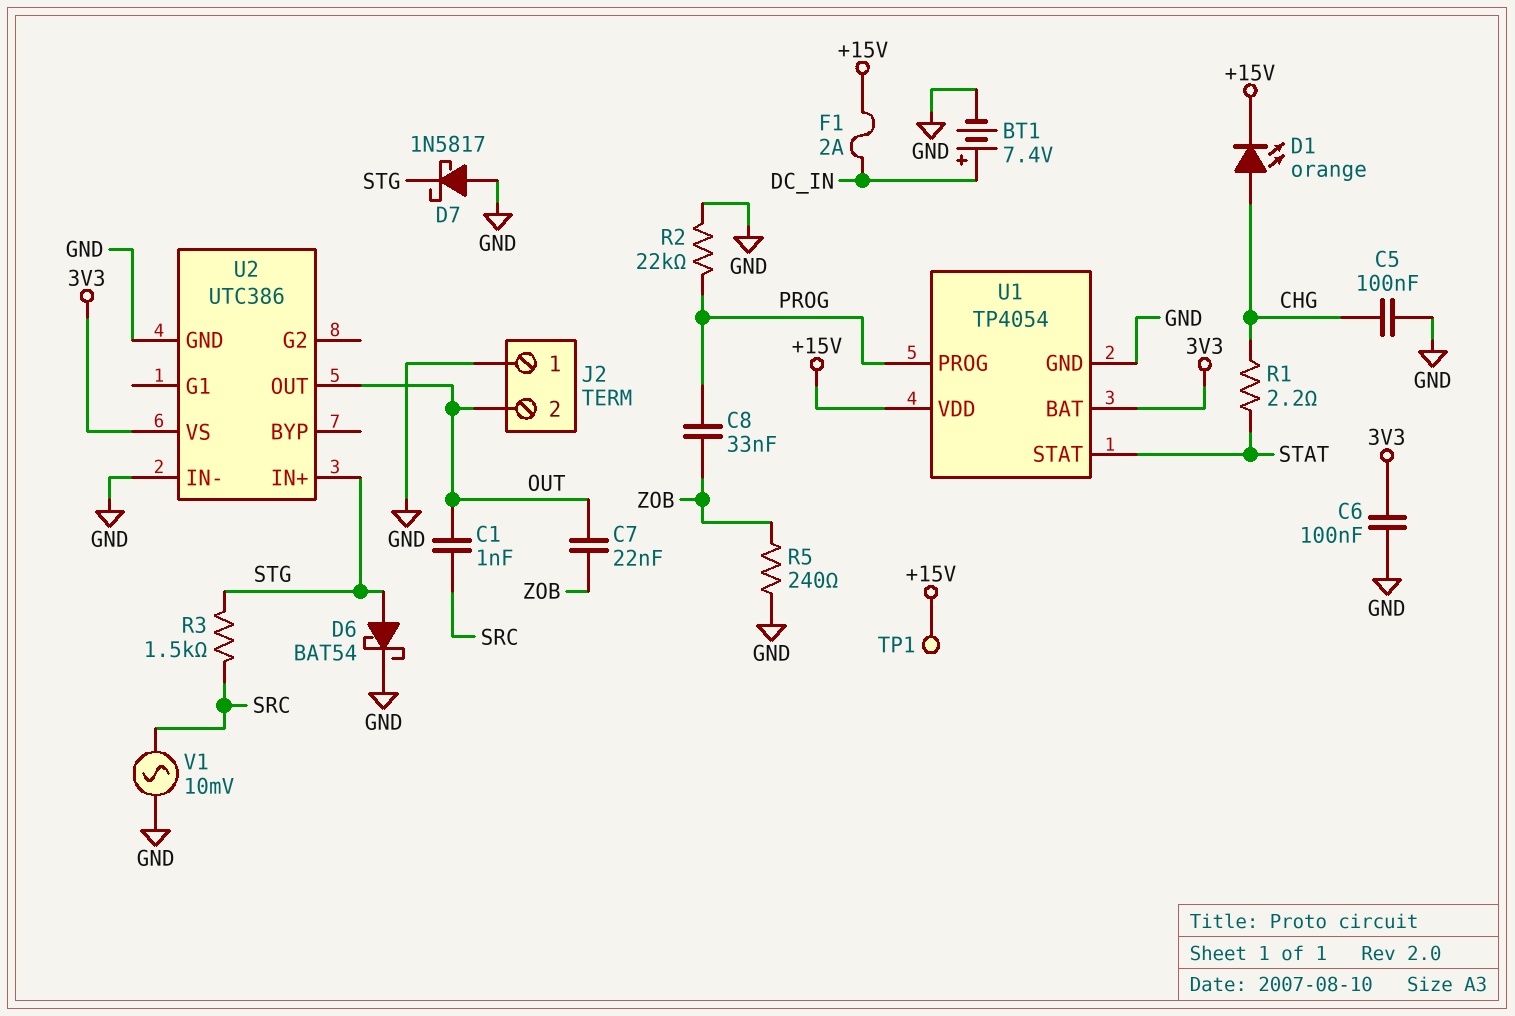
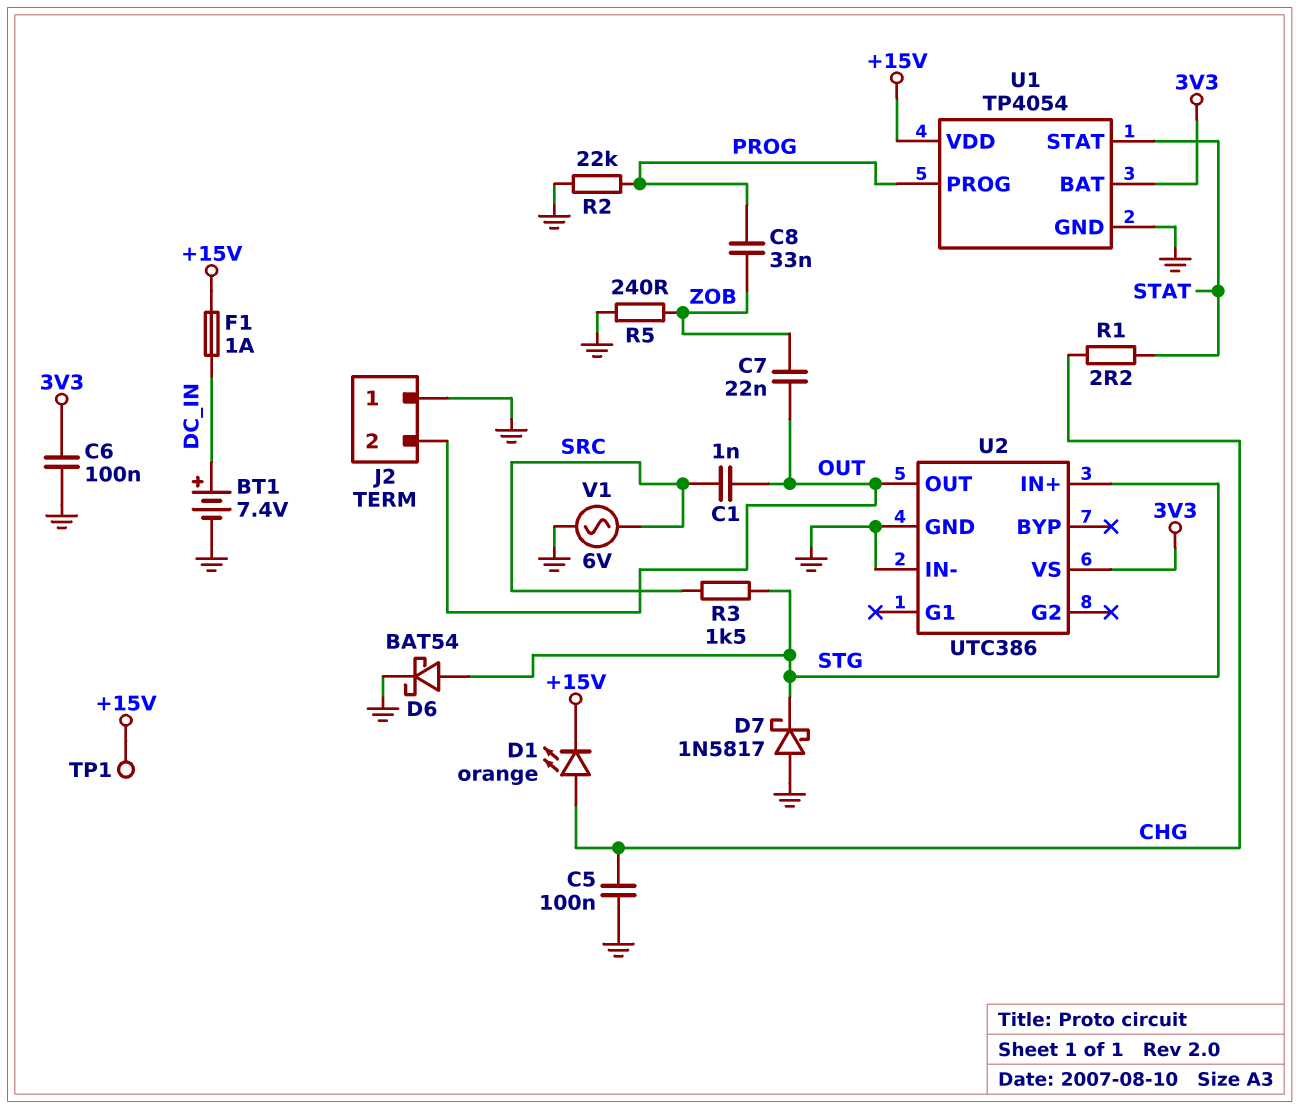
F1: 2A (+15V, DC_IN) -> 1A (+15V, DC_IN)
V1: AC 10mV (GND, SRC) -> AC 6V (GND, SRC)

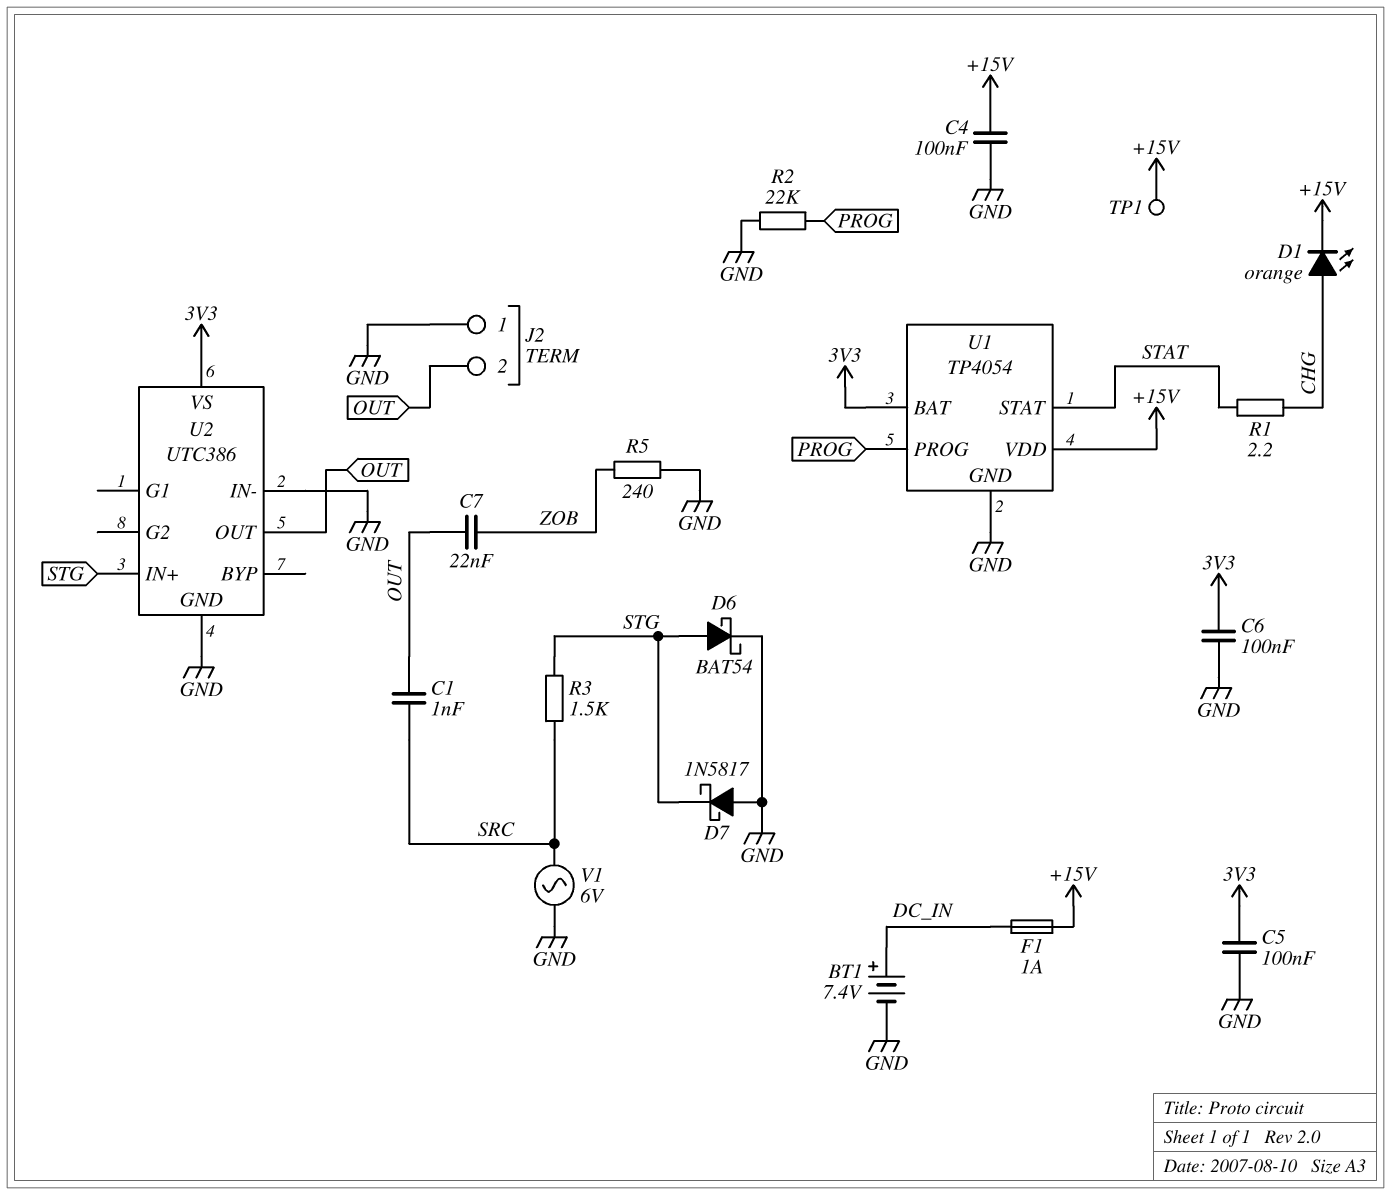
C4: none -> 100nF (+15V, GND)
C5: 100nF (CHG, GND) -> 100nF (3V3, GND)
C8: 33nF (PROG, ZOB) -> none

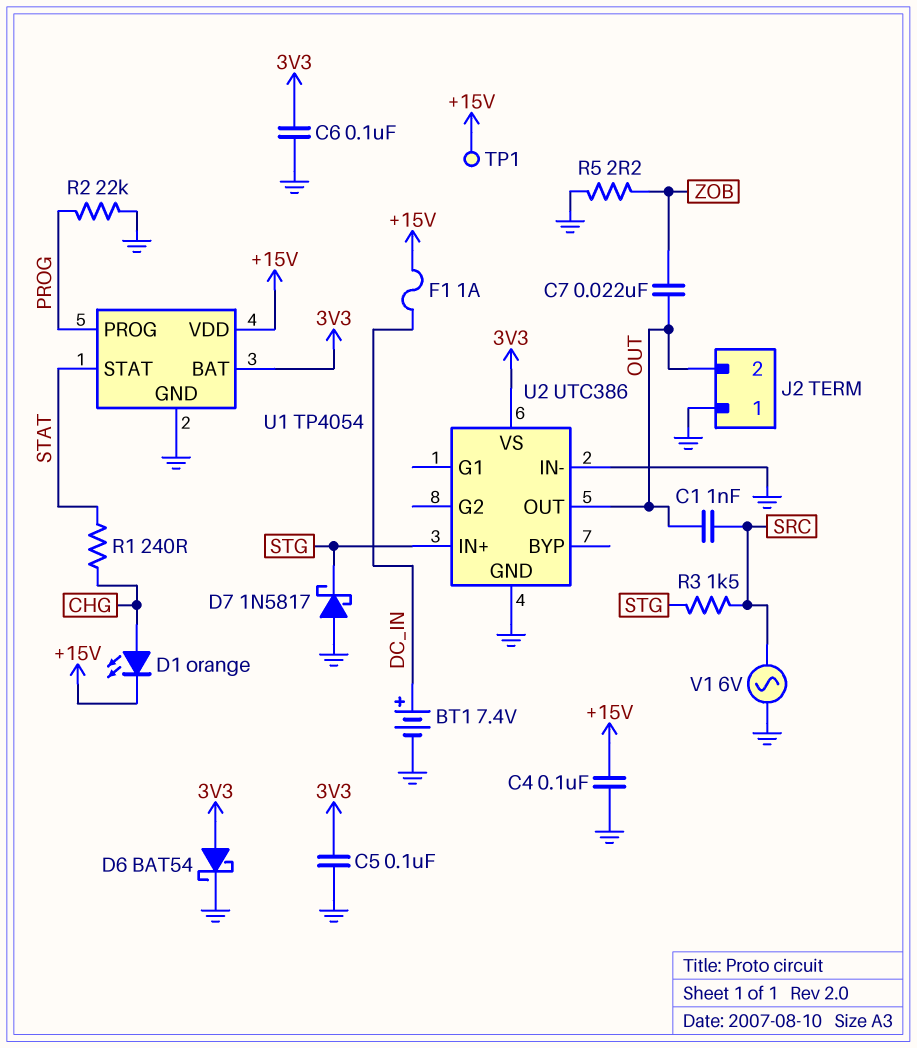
D6: schottky BAT54 (A STG, K GND) -> schottky BAT54 (A 3V3, K GND)
R1: 2.2 (CHG, STAT) -> 240 (CHG, STAT)
R5: 240 (GND, ZOB) -> 2.2 (GND, ZOB)

